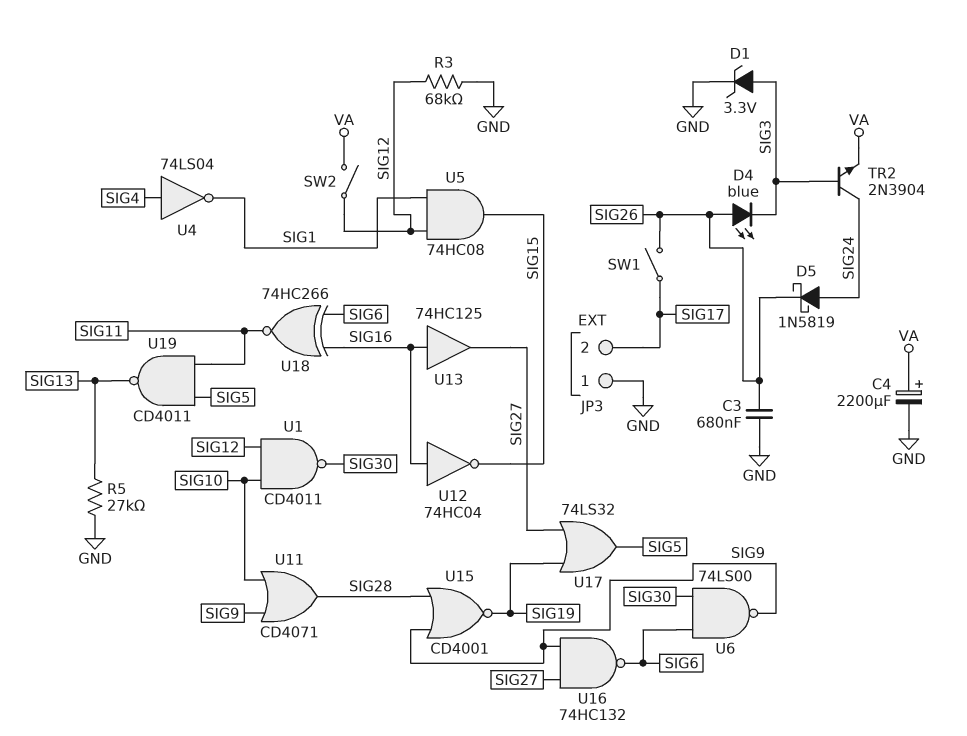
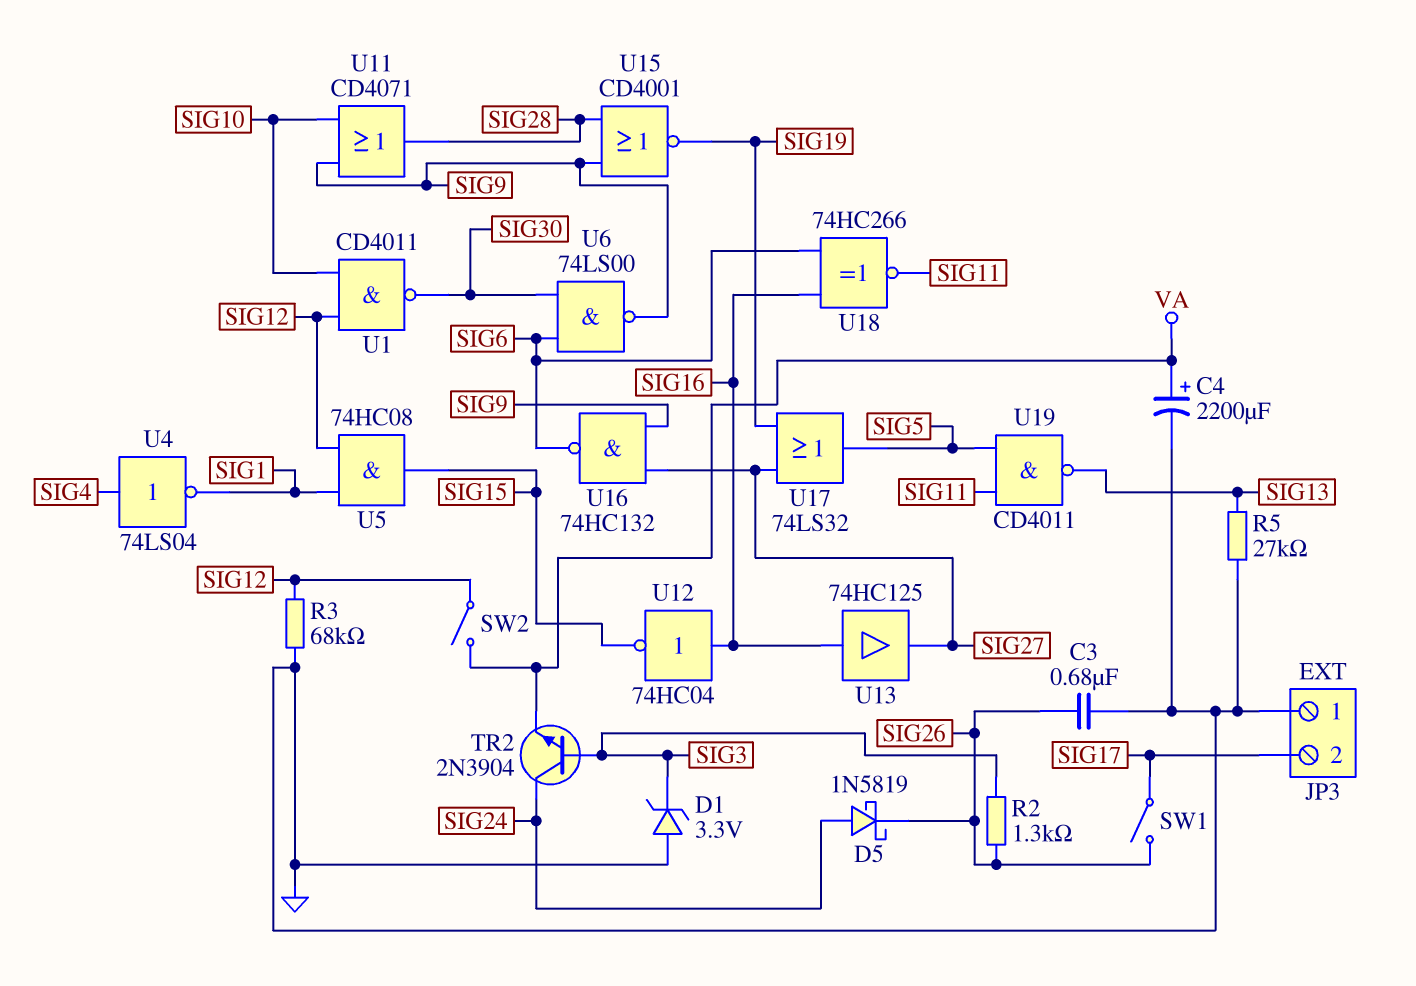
D1: zener 3.3V (A SIG3, K GND) -> zener 3.3V (A GND, K SIG3)
D4: LED blue (A SIG26, K SIG3) -> none
R2: none -> 1.3k (SIG3, SIG26)

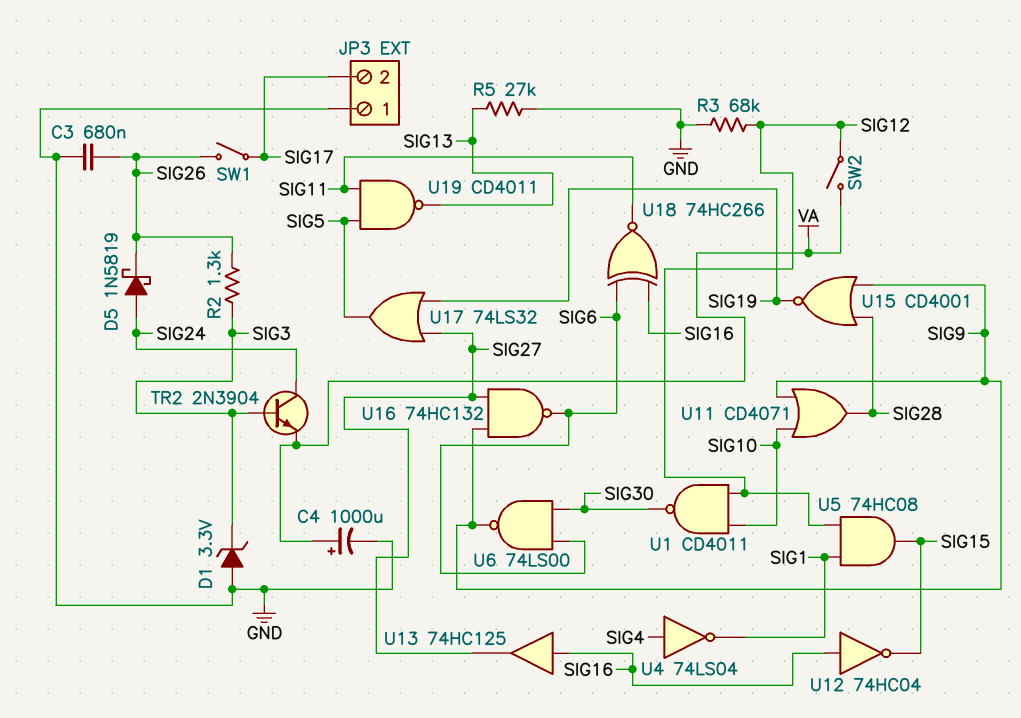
C4: 2200uF (plus VA, minus GND) -> 1000uF (plus VA, minus GND)

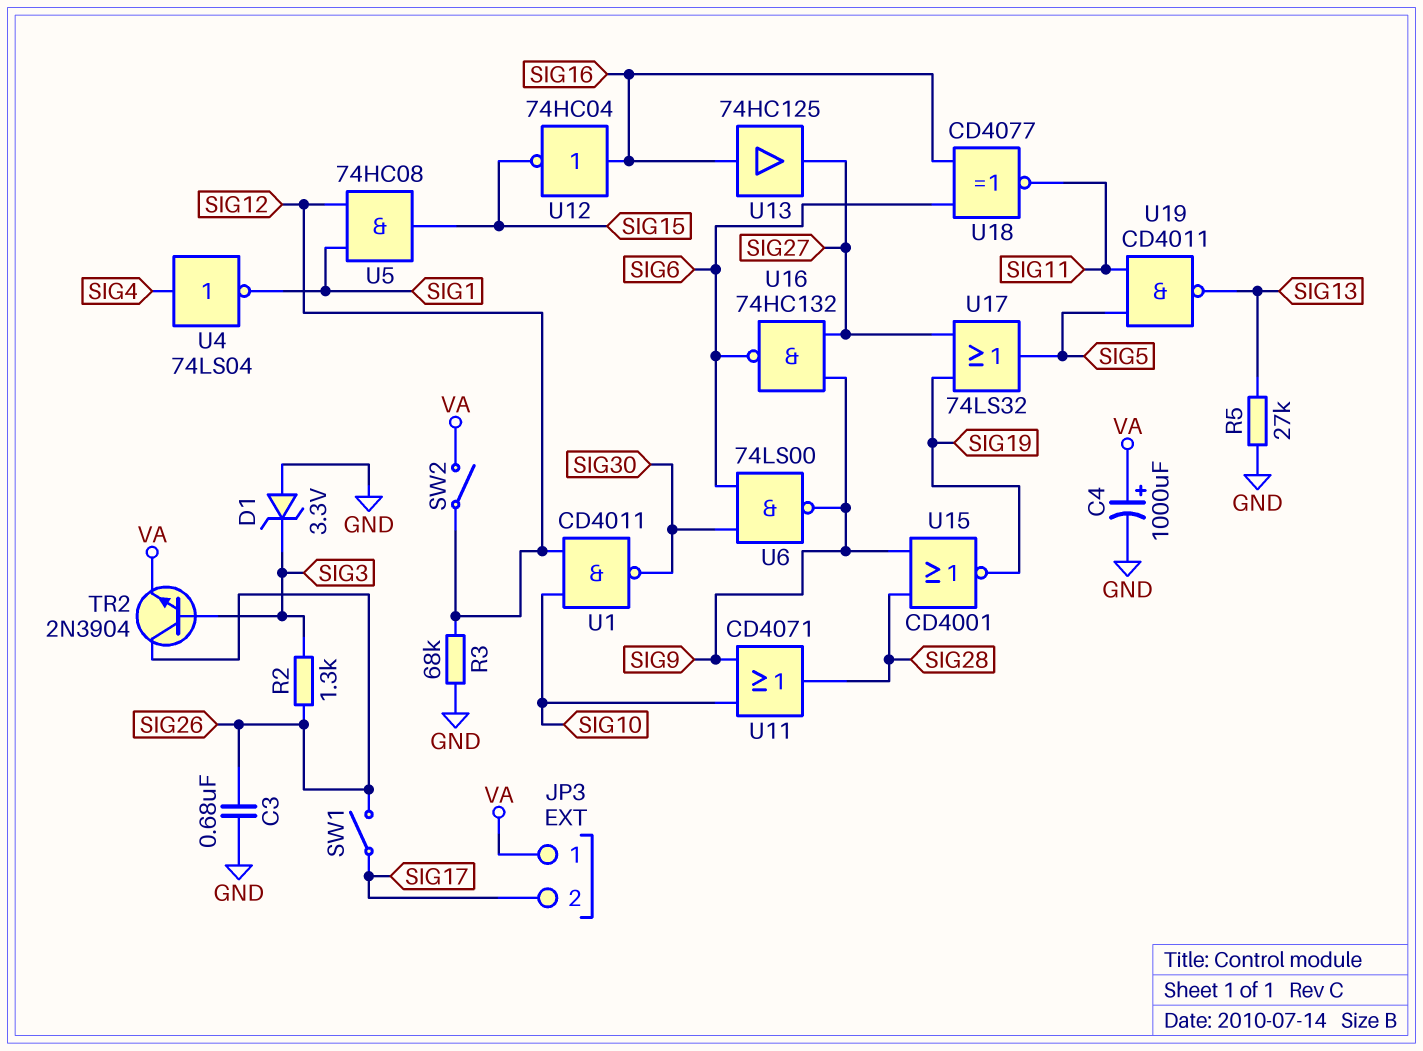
D5: schottky 1N5819 (A SIG24, K SIG26) -> none
JP3 pin 1: GND -> VA
TR2: NPN 2N3904 (B SIG3, C SIG24, E VA) -> NPN 2N3904 (B SIG3, C SIG26, E VA)
U18: XNOR 74HC266 (in SIG6, in SIG16, out SIG11) -> XNOR CD4077 (in SIG6, in SIG16, out SIG11)

